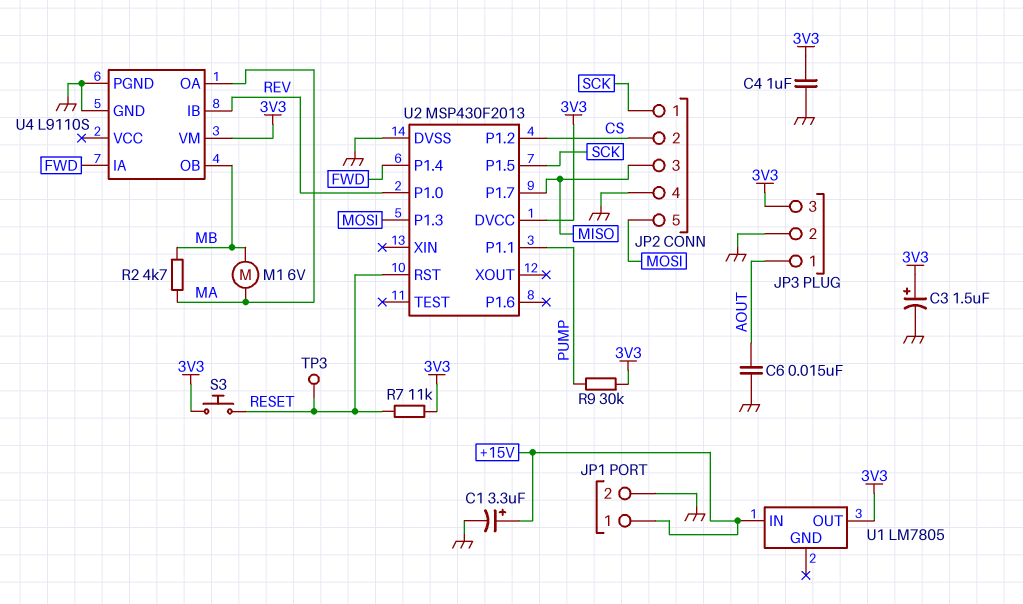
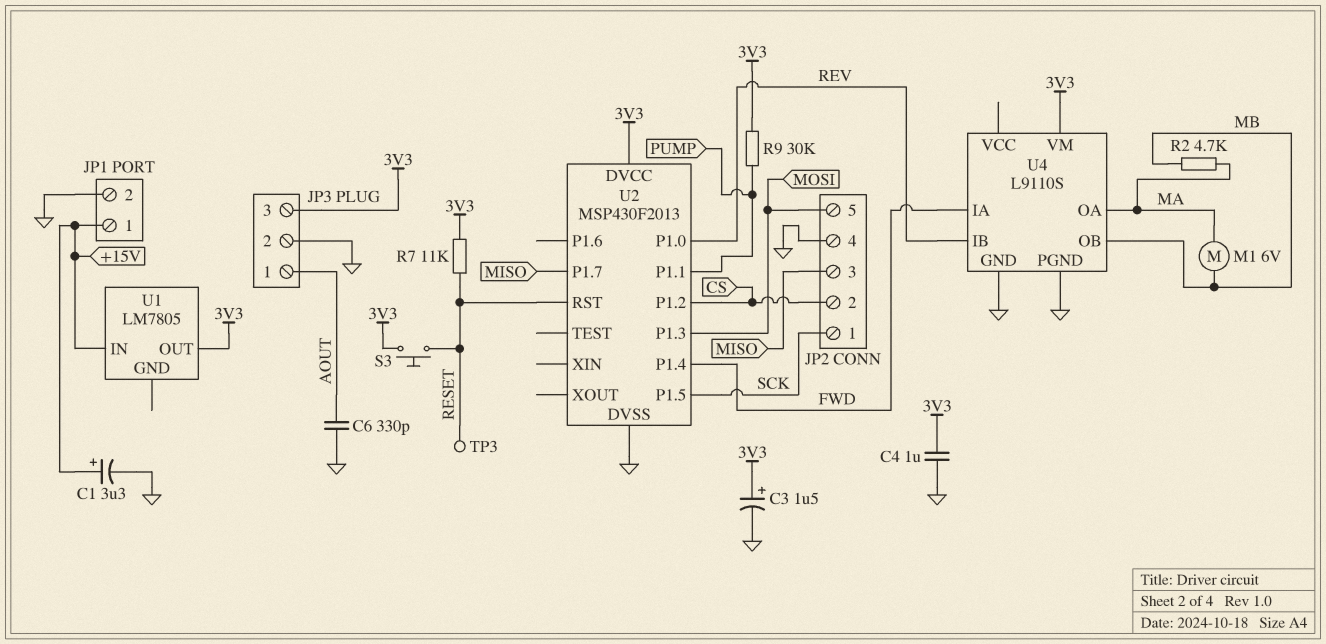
C6: 15nF (AOUT, GND) -> 330pF (AOUT, GND)

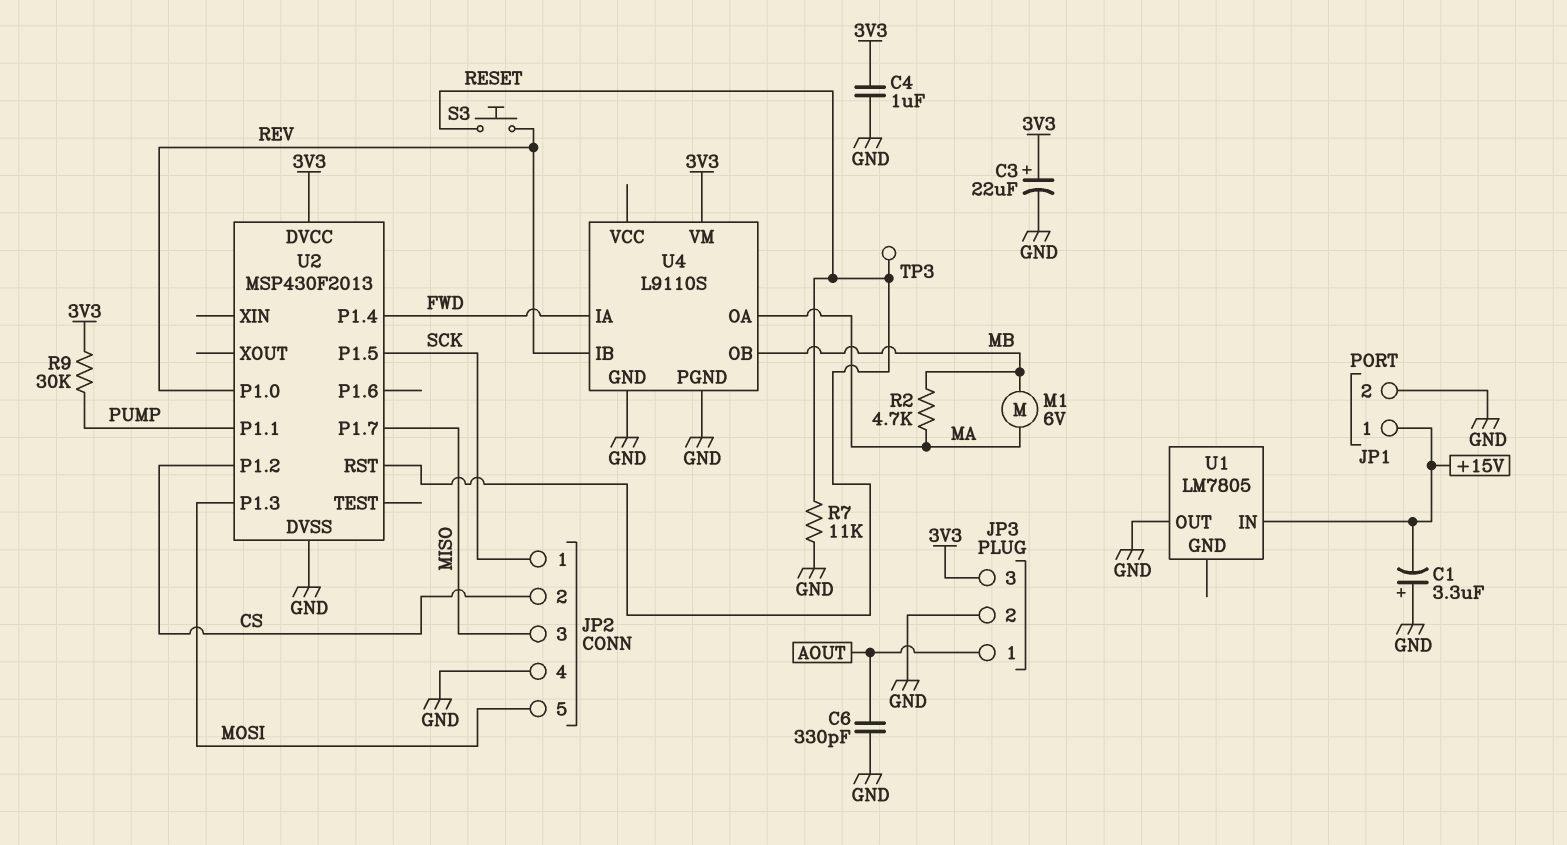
C1: 3.3uF (plus +15V, minus GND) -> 3.3uF (plus GND, minus +15V)
C3: 1.5uF (plus 3V3, minus GND) -> 22uF (plus 3V3, minus GND)
R7: 11k (3V3, RESET) -> 11k (GND, RESET)
S3: button (3V3, RESET) -> button (RESET, REV)
U1 pin OUT: 3V3 -> GND

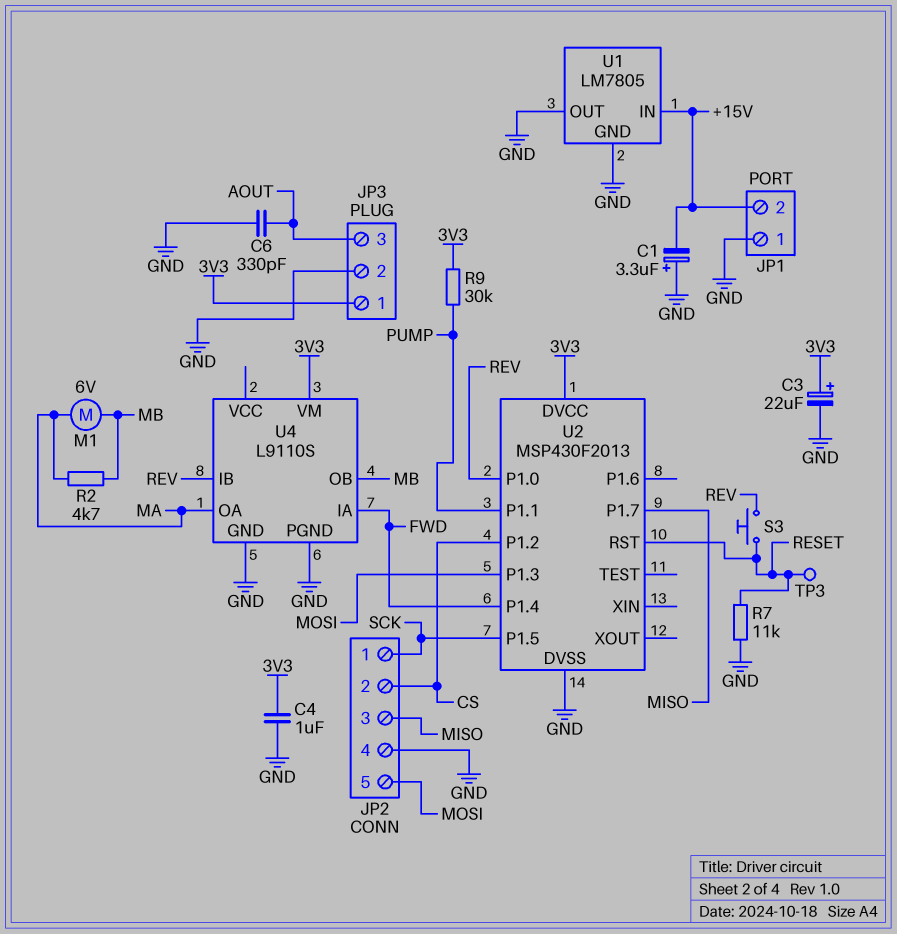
JP1 pin 1: +15V -> GND
JP1 pin 2: GND -> +15V
JP3 pin 1: AOUT -> 3V3
JP3 pin 3: 3V3 -> AOUT
U1 pin GND: none -> GND

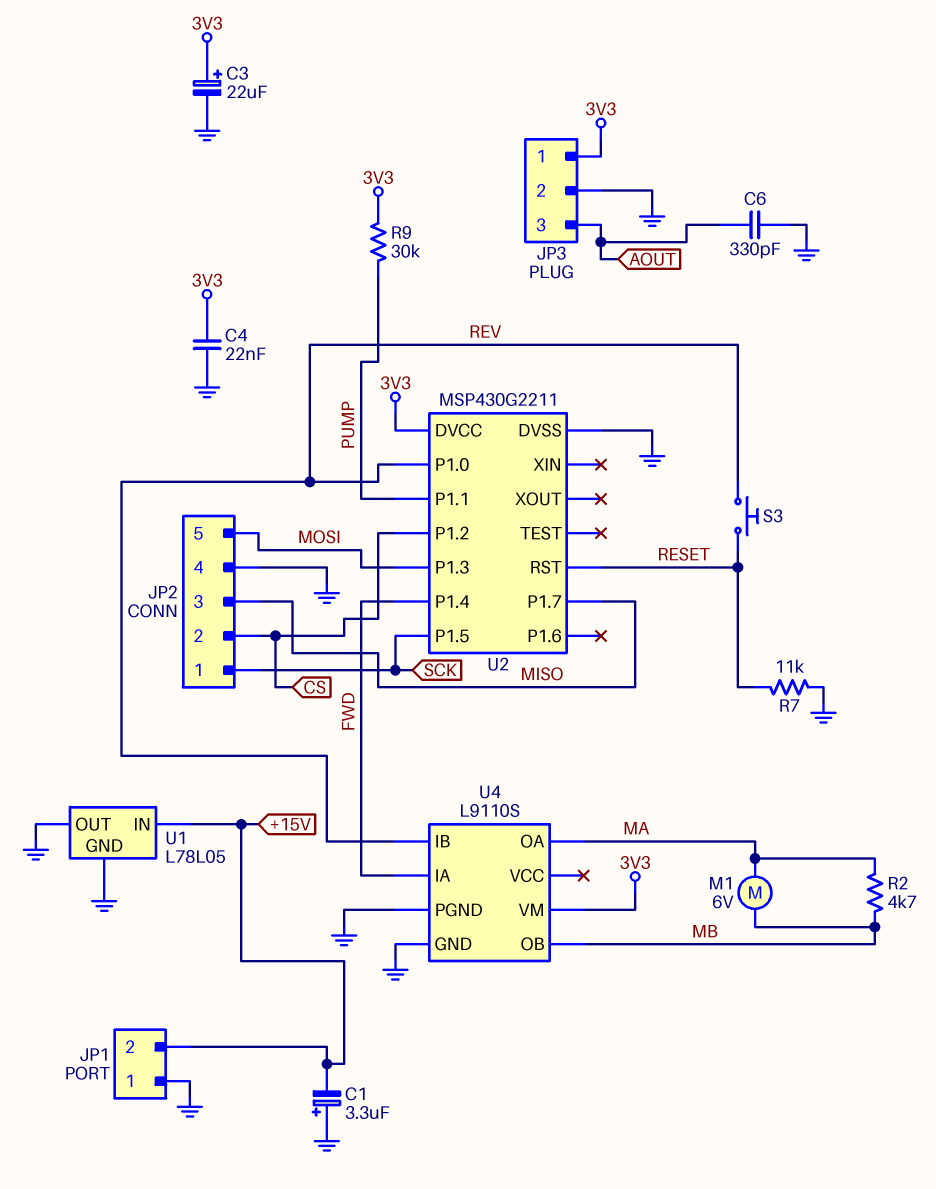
C4: 1uF (3V3, GND) -> 22nF (3V3, GND)
TP3: test point (RESET) -> none
U1: LM7805 -> L78L05
U2: MSP430F2013 -> MSP430G2211

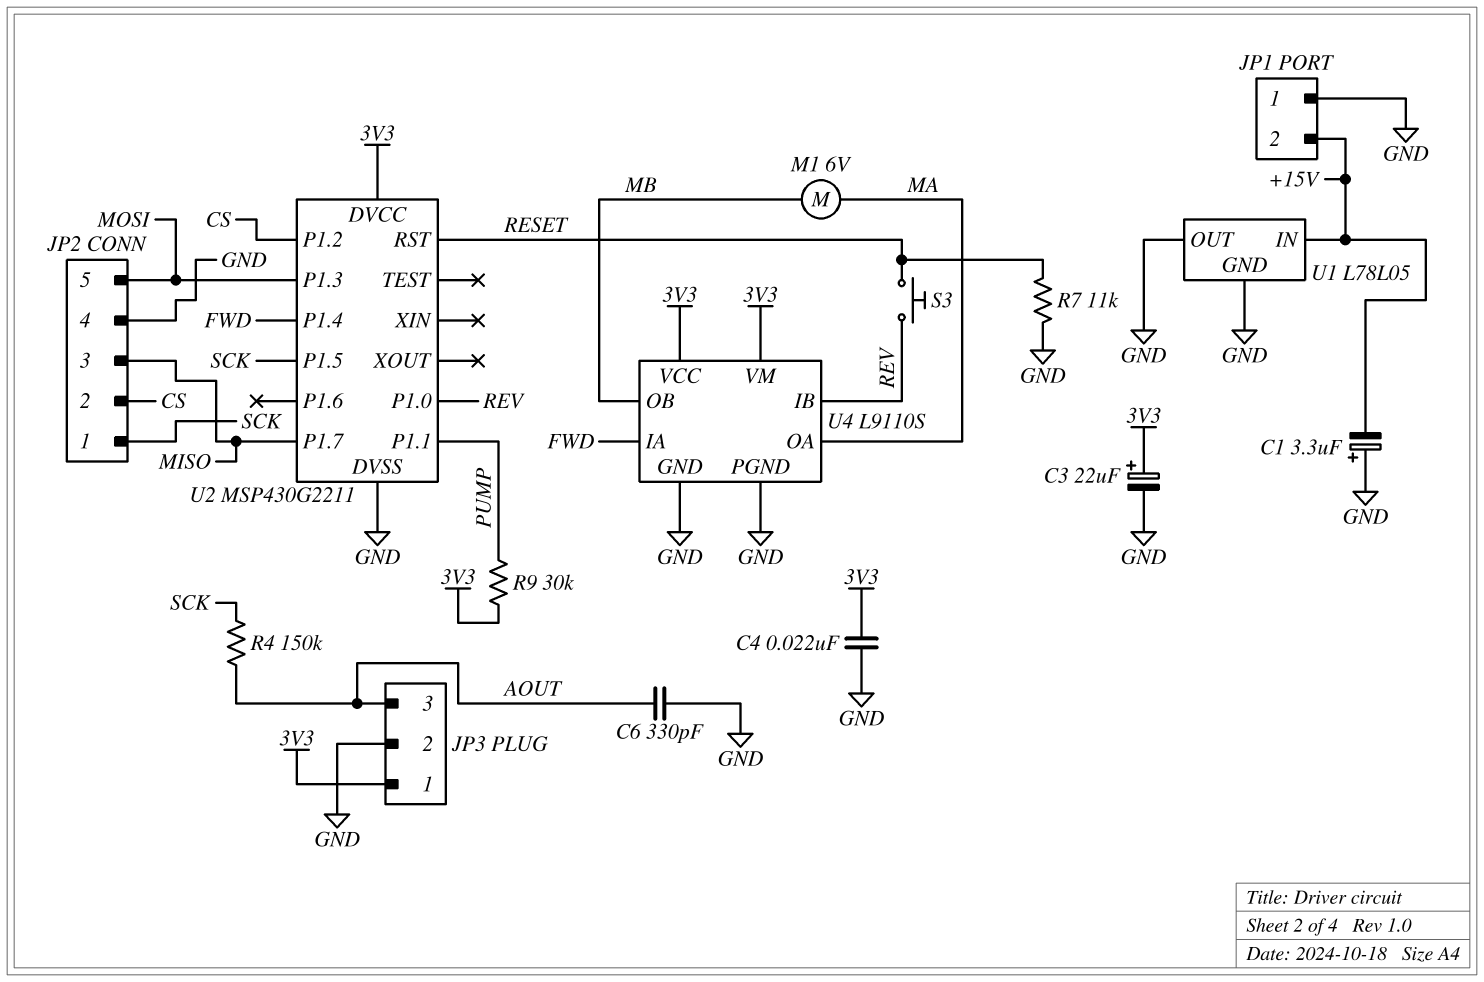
R2: 4.7k (MA, MB) -> none
R4: none -> 150k (AOUT, SCK)
U4 pin VCC: none -> 3V3

